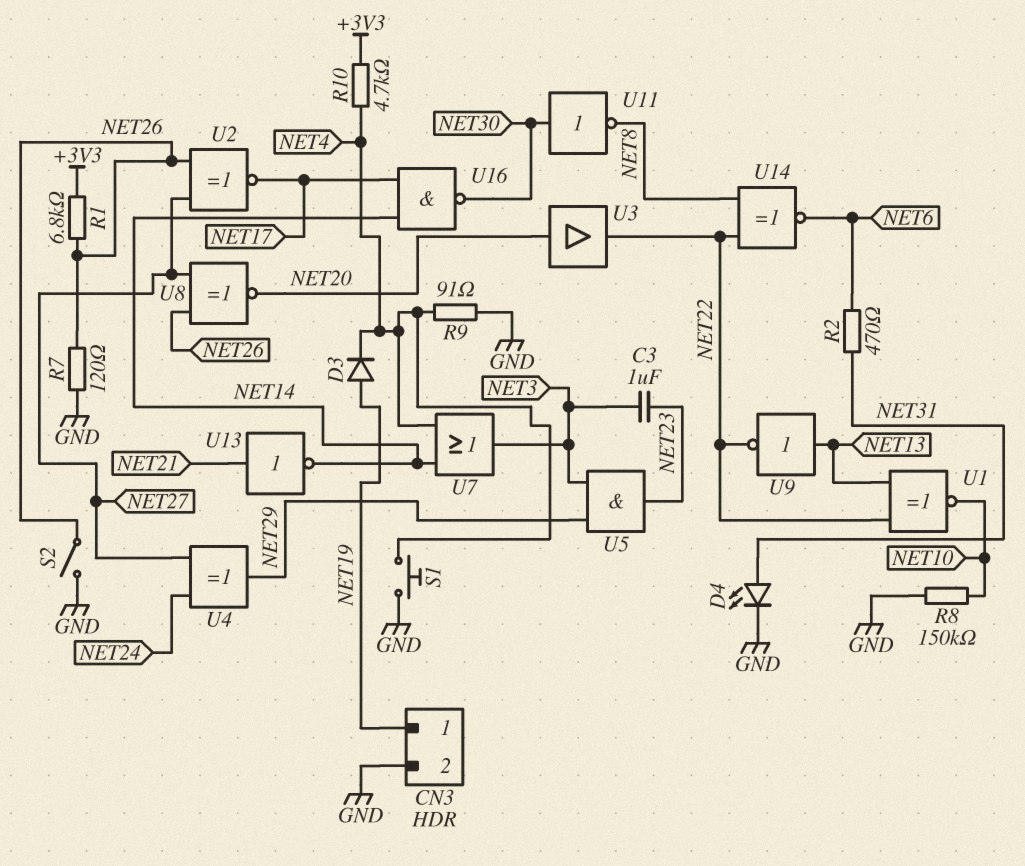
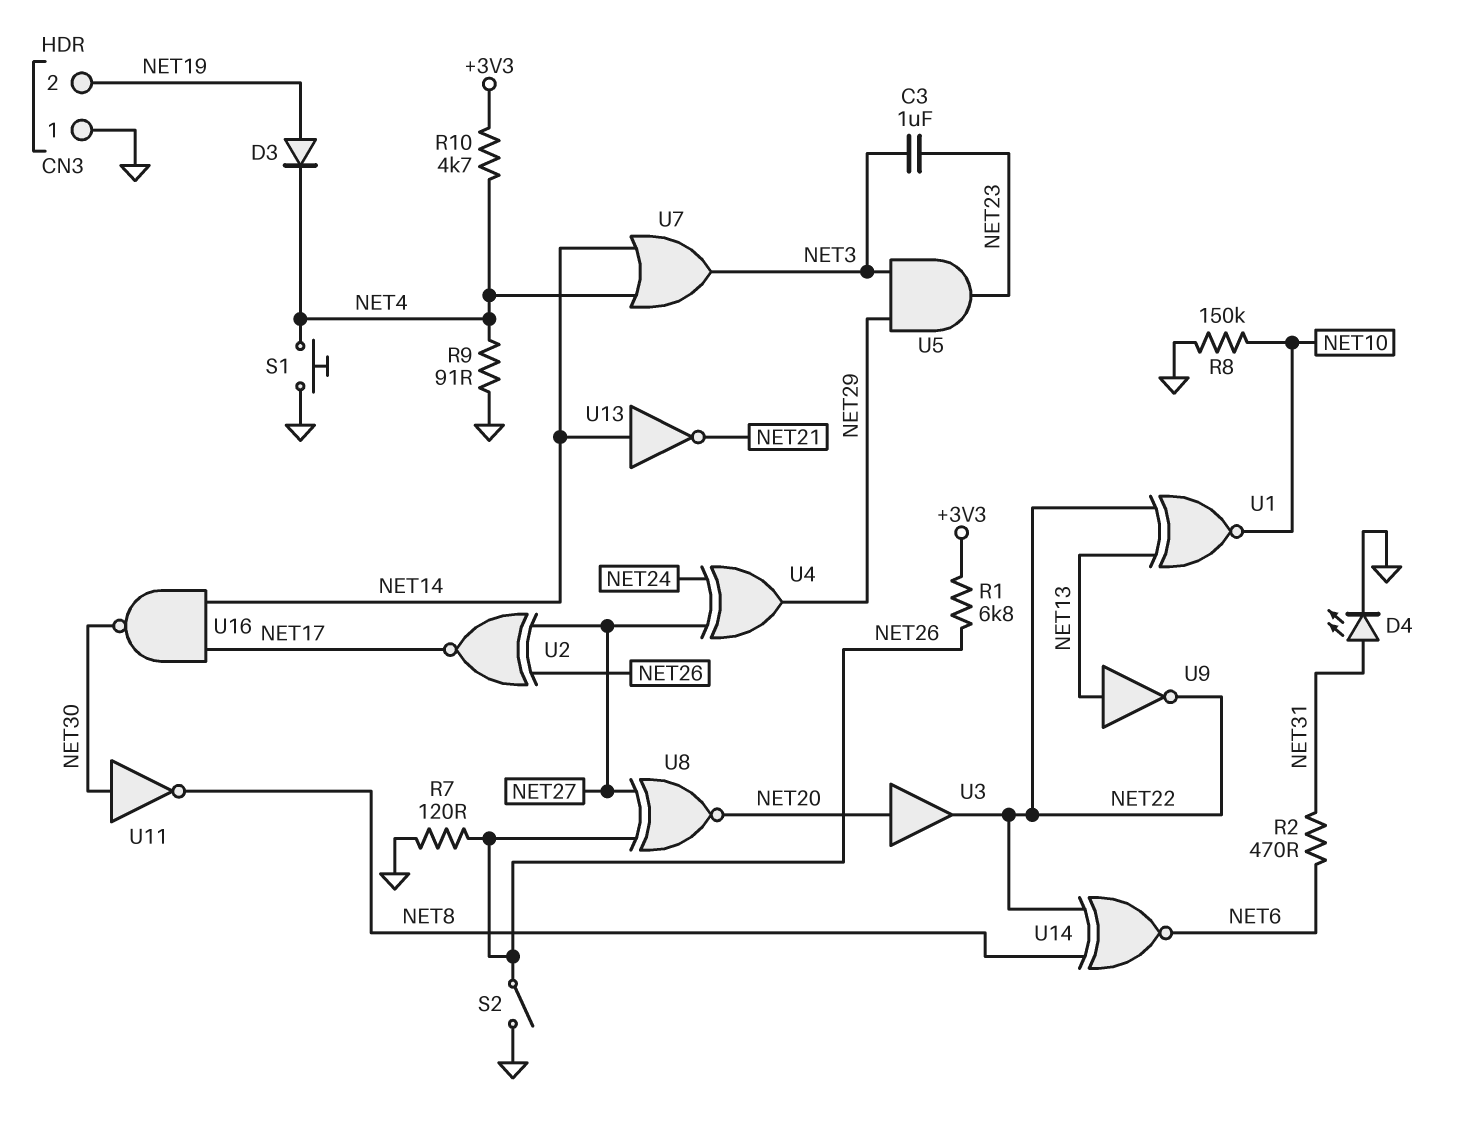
CN3 pin 1: NET19 -> GND
CN3 pin 2: GND -> NET19
U13: NOT (in NET21, out NET14) -> NOT (in NET14, out NET21)

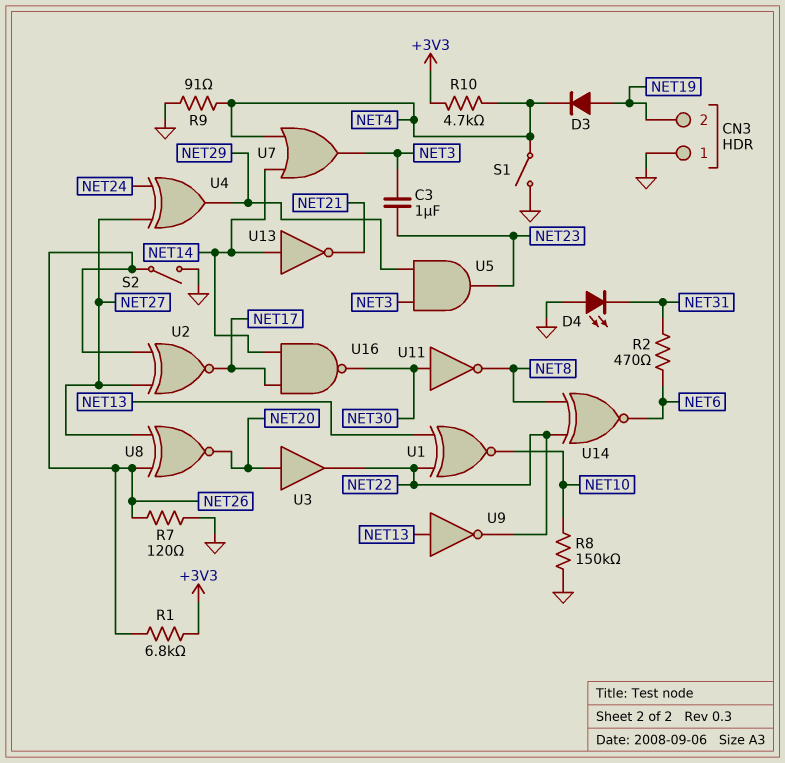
D4: LED (A NET31, K GND) -> LED (A GND, K NET31)
S1: button (GND, NET4) -> switch (GND, NET4)

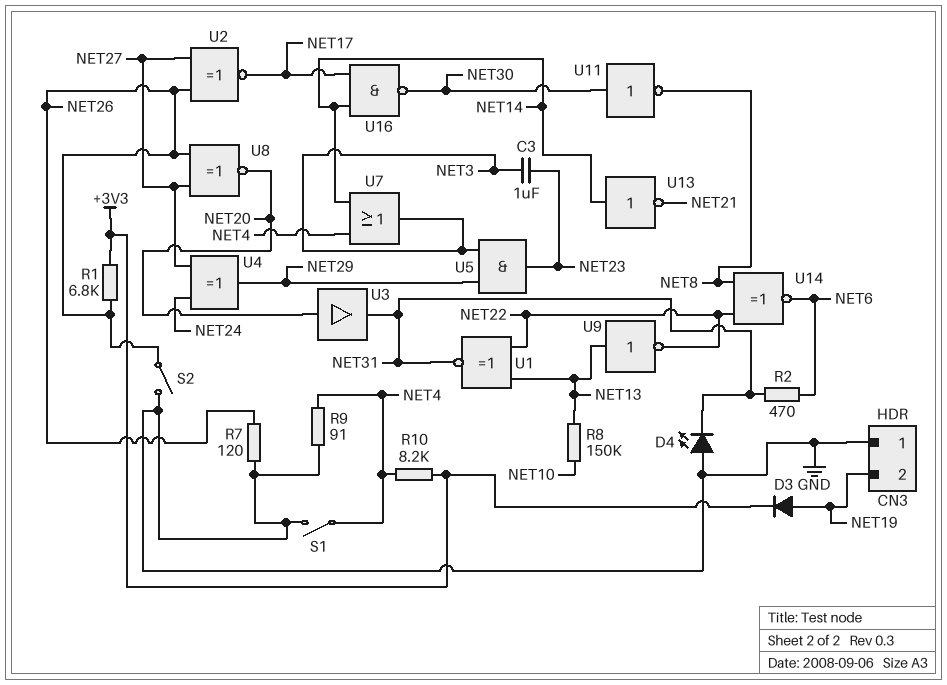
D3: diode (A NET19, K NET4) -> diode (A NET19, K +3V3)
R8: 150k (GND, NET10) -> 150k (NET10, NET13)
R10: 4.7k (+3V3, NET4) -> 8.2k (+3V3, NET4)
U1: XNOR (in NET13, in NET22, out NET10) -> XNOR (in NET13, in NET22, out NET31)
U3: buffer (in NET20, out NET22) -> buffer (in NET20, out NET31)

